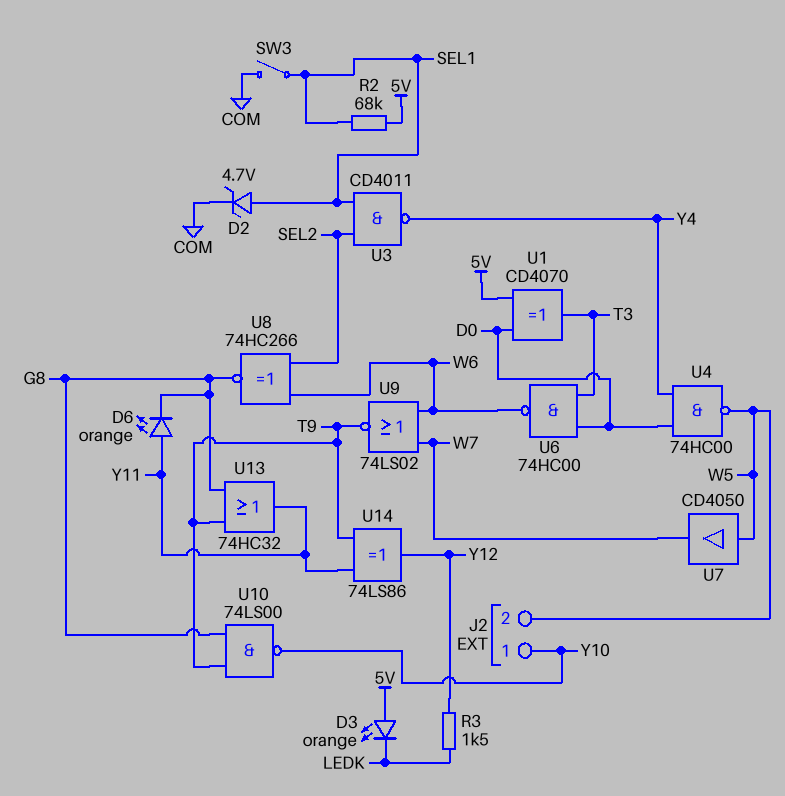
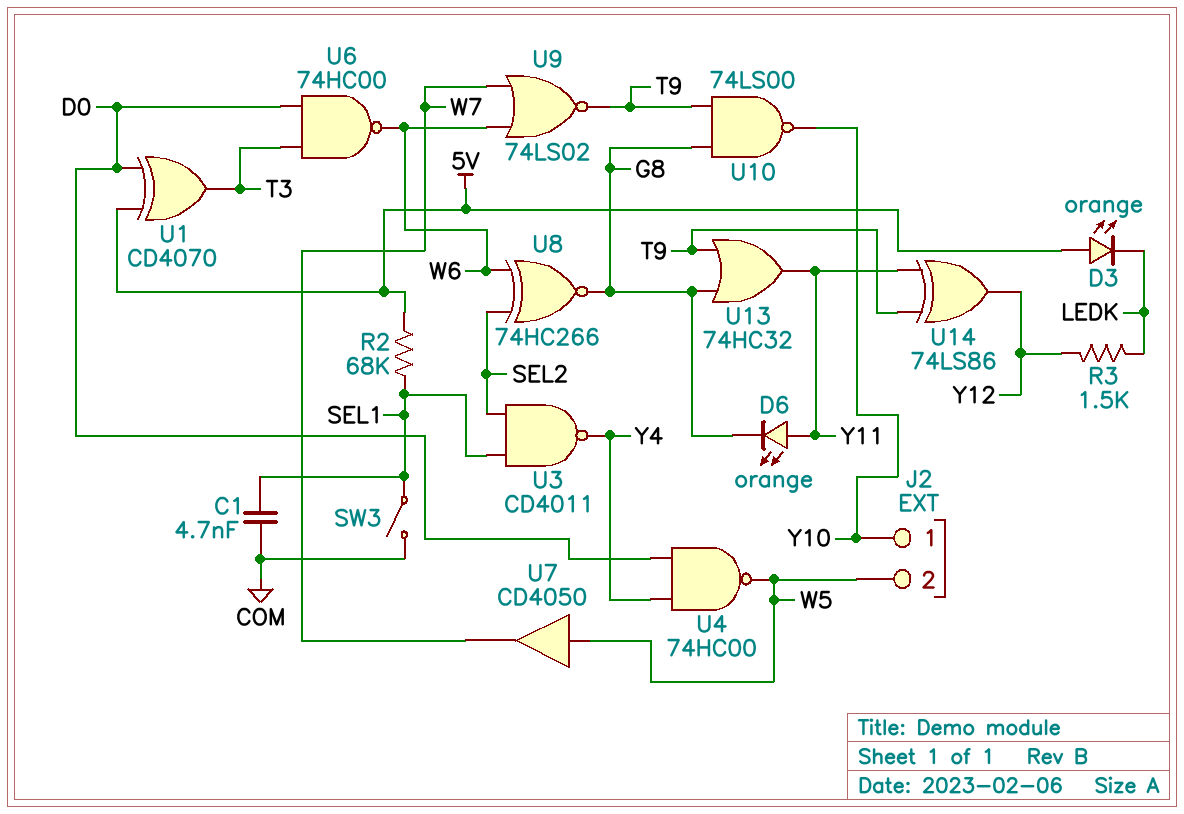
C1: none -> 4.7nF (COM, SEL1)
D2: zener 4.7V (A SEL1, K COM) -> none

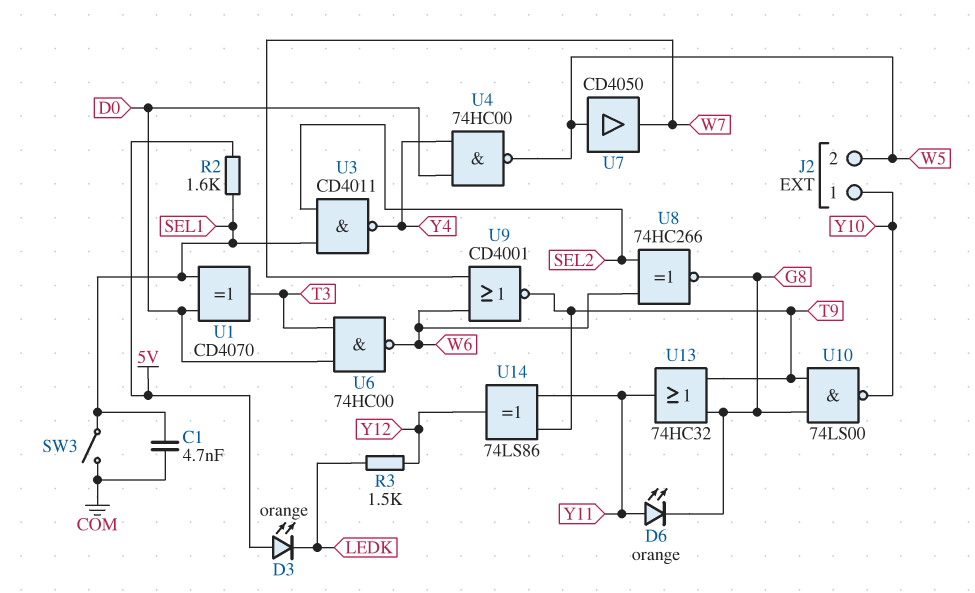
R2: 68k (5V, SEL1) -> 1.6k (5V, SEL1)
U1: XOR CD4070 (in 5V, in D0, out T3) -> XOR CD4070 (in D0, in SEL1, out T3)
U9: NOR 74LS02 (in W6, in W7, out T9) -> NOR CD4001 (in W6, in W7, out T9)

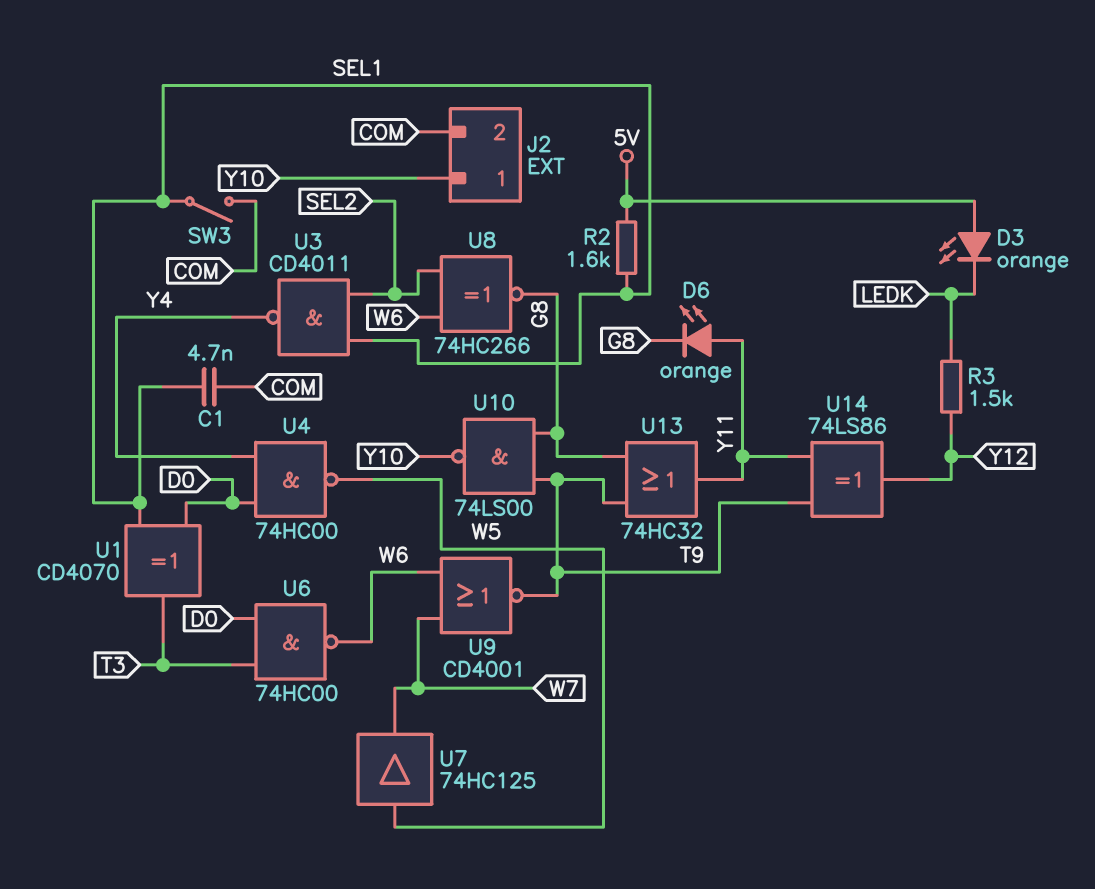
J2 pin 2: W5 -> COM
U7: buffer CD4050 (in W5, out W7) -> buffer 74HC125 (in W5, out W7)

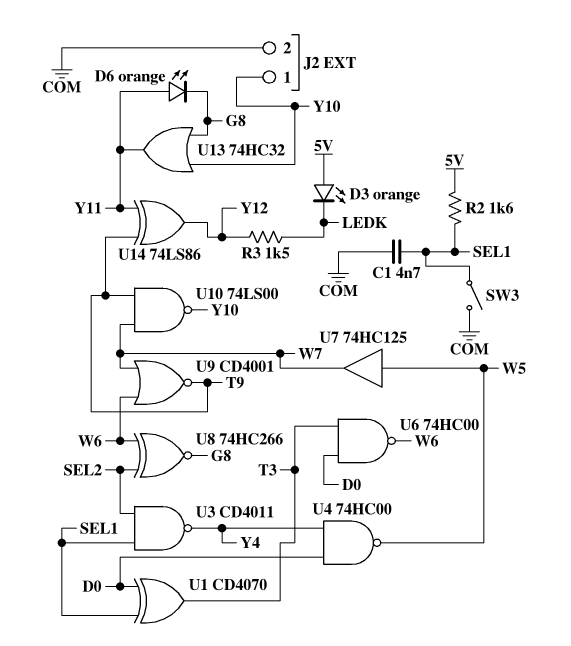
U10: NAND 74LS00 (in G8, in T9, out Y10) -> NAND 74LS00 (in T9, in W7, out Y10)
U13: OR 74HC32 (in G8, in T9, out Y11) -> OR 74HC32 (in G8, in Y10, out Y11)

